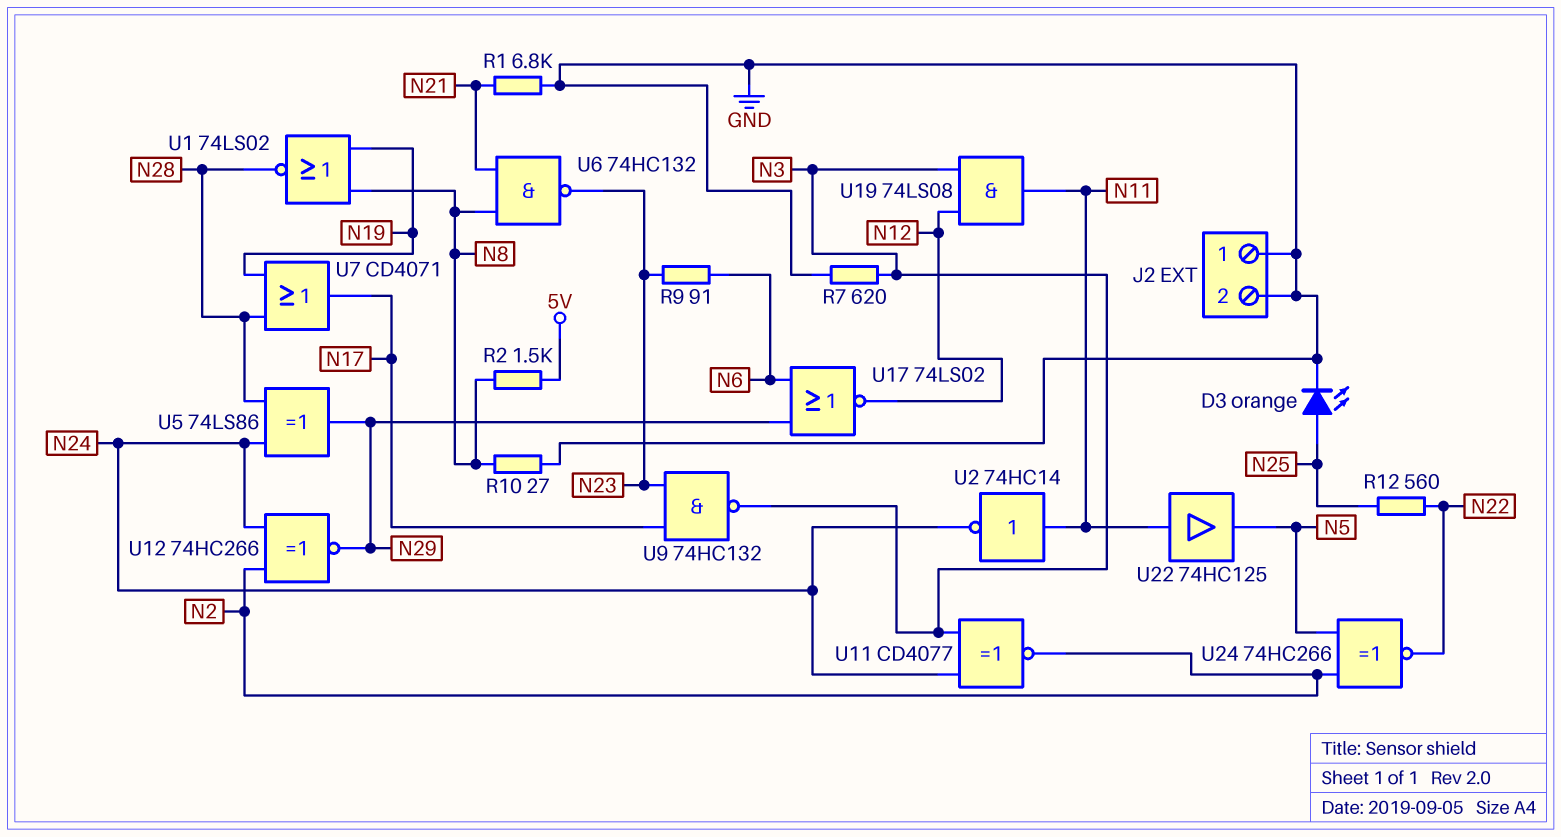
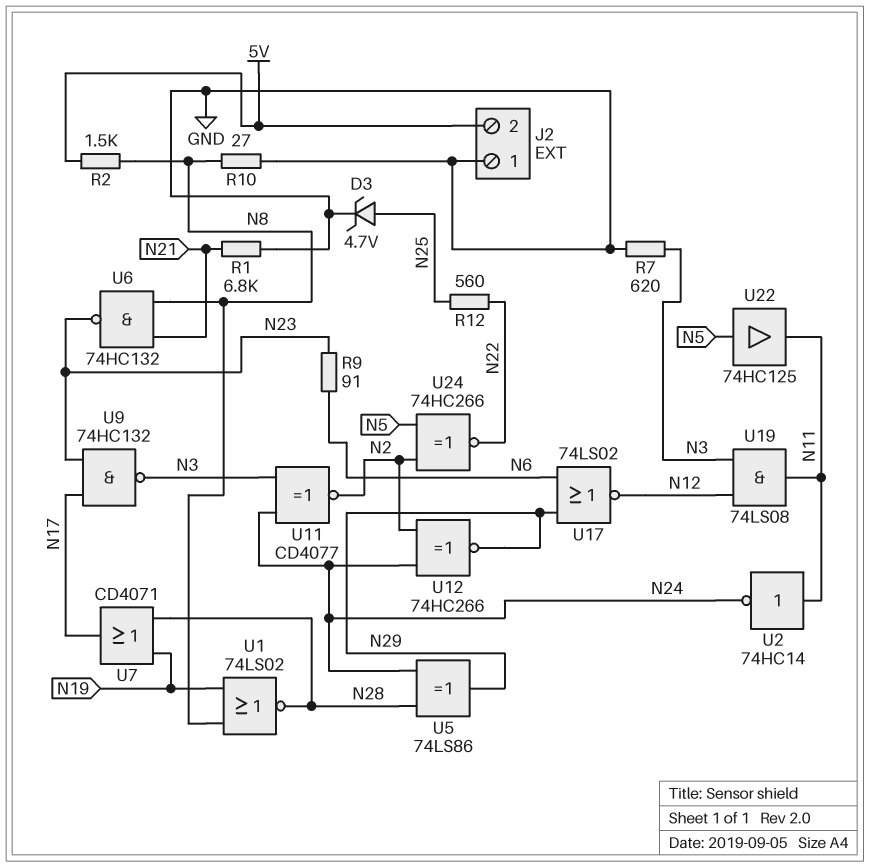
D3: LED orange (A N25, K GND) -> zener 4.7V (A N25, K GND)
J2 pin 2: GND -> 5V
U22: buffer 74HC125 (in N11, out N5) -> buffer 74HC125 (in N5, out N11)

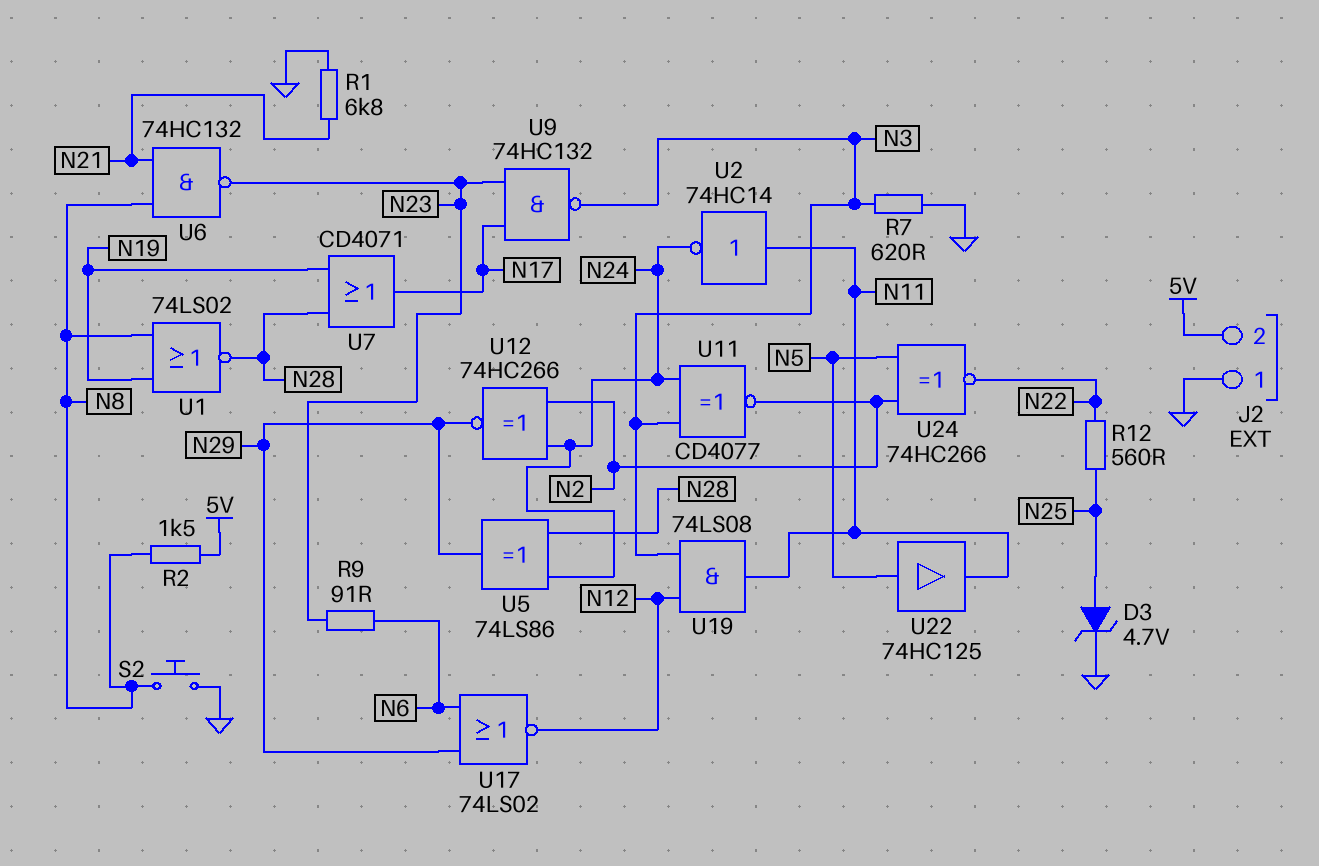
R10: 27 (GND, N8) -> none
S2: none -> button (GND, N8)

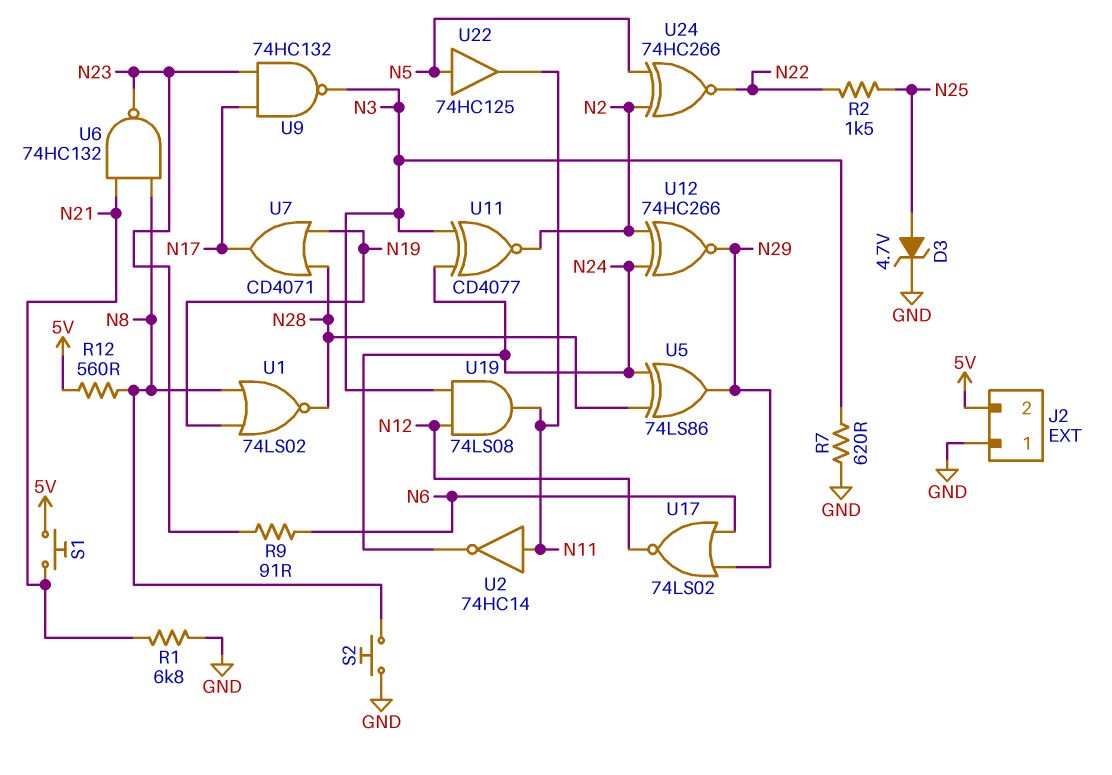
R2: 1.5k (5V, N8) -> 1.5k (N22, N25)
R12: 560 (N22, N25) -> 560 (5V, N8)
S1: none -> button (5V, N21)

